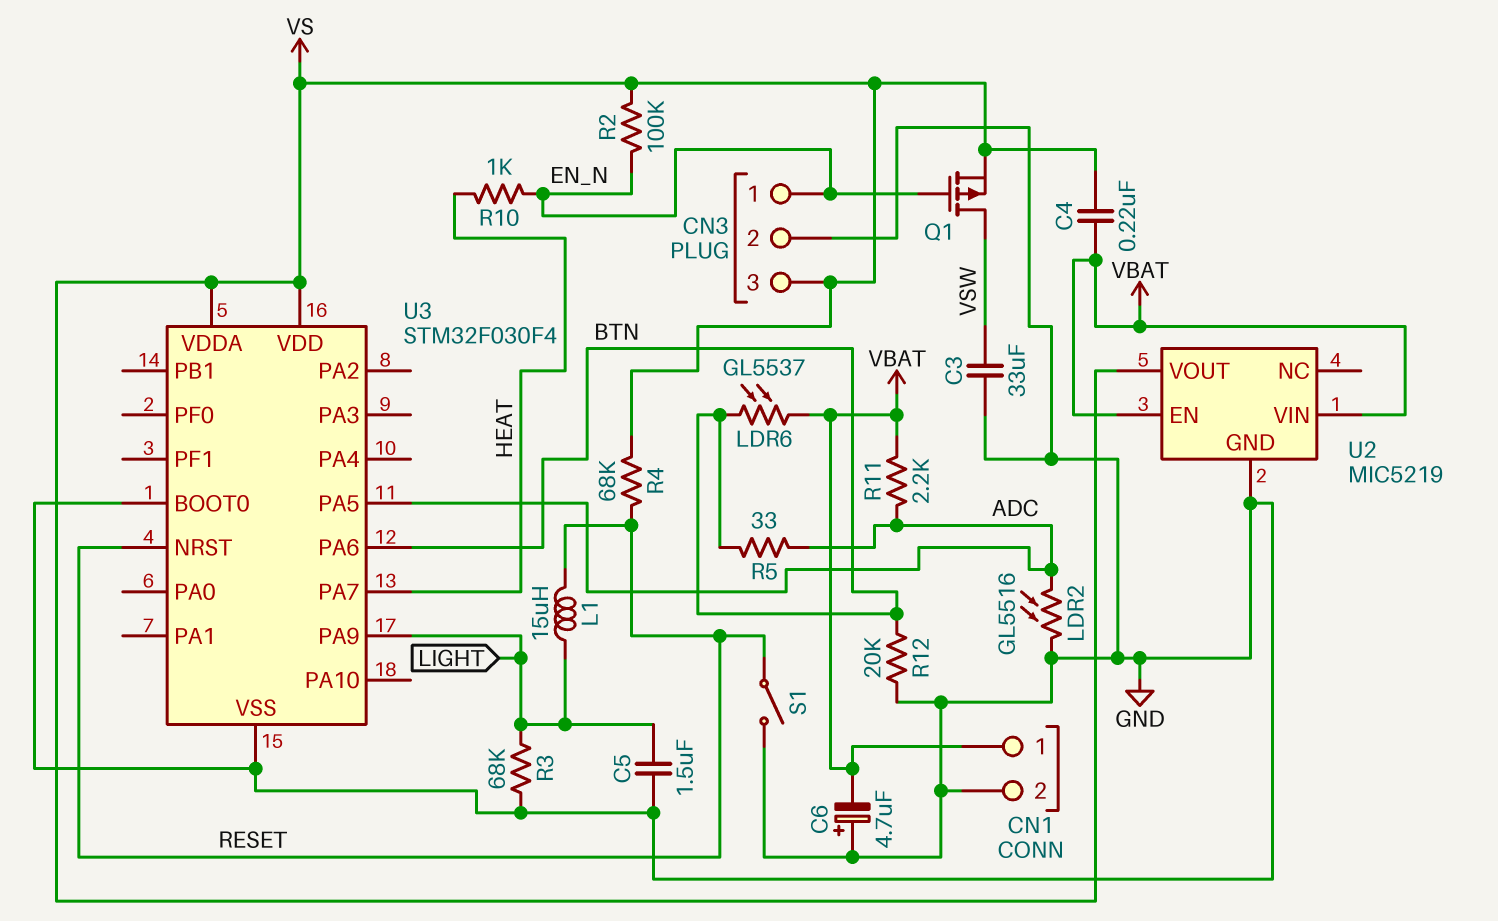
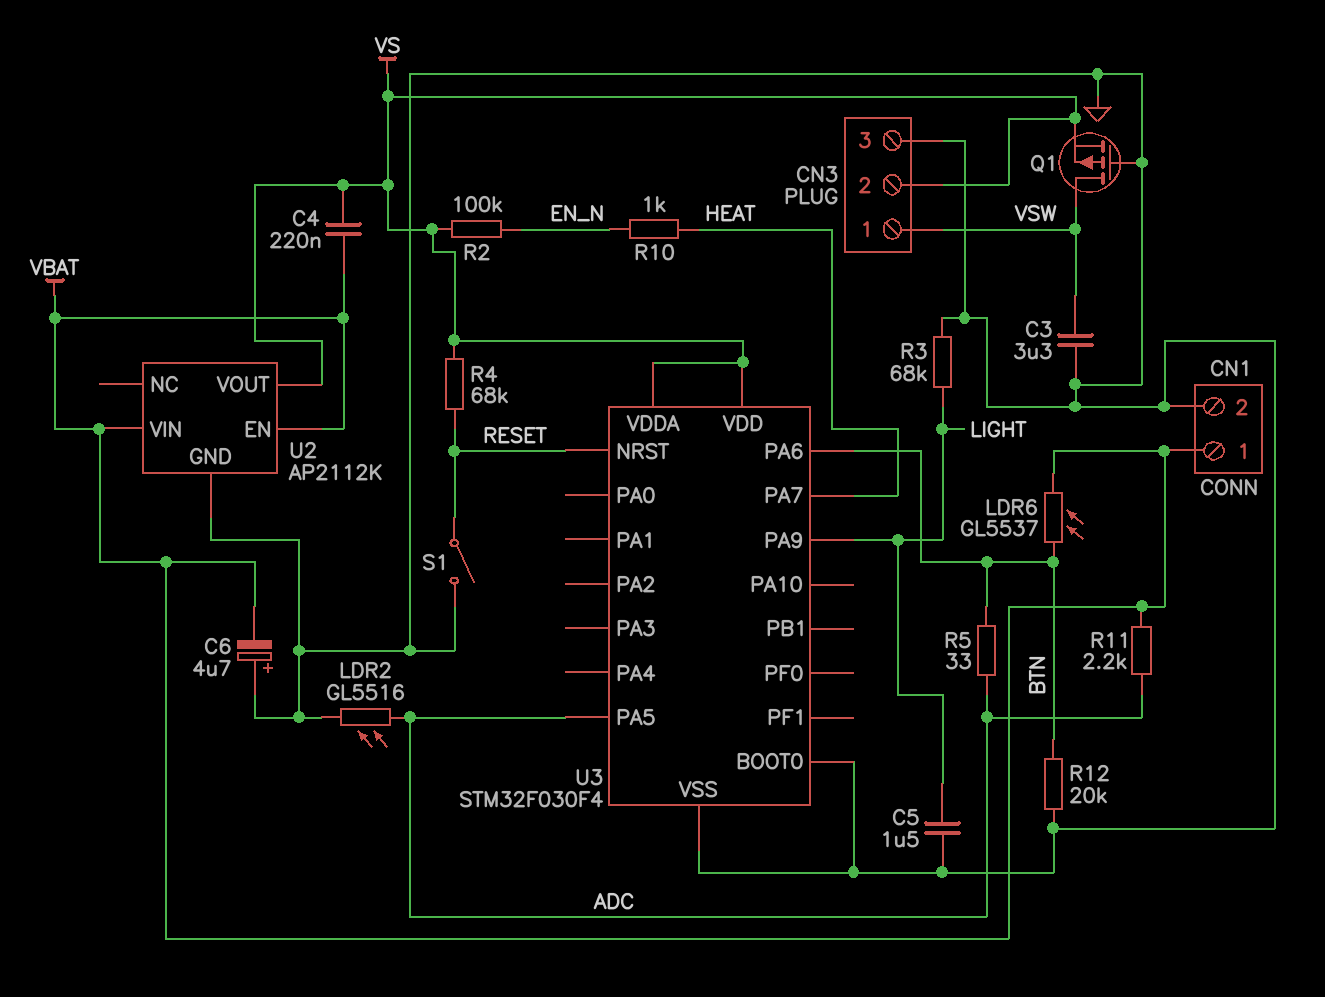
C3: 33uF (GND, VSW) -> 3.3uF (GND, VSW)
CN3 pin 1: EN_N -> VSW
CN3 pin 2: GND -> VS
CN3 pin 3: VS -> GND
L1: 15uH (LIGHT, RESET) -> none
Q1: PMOS (G EN_N, D VSW, S VS) -> PMOS (G GND, D VSW, S VS)
U2: MIC5219 -> AP2112K

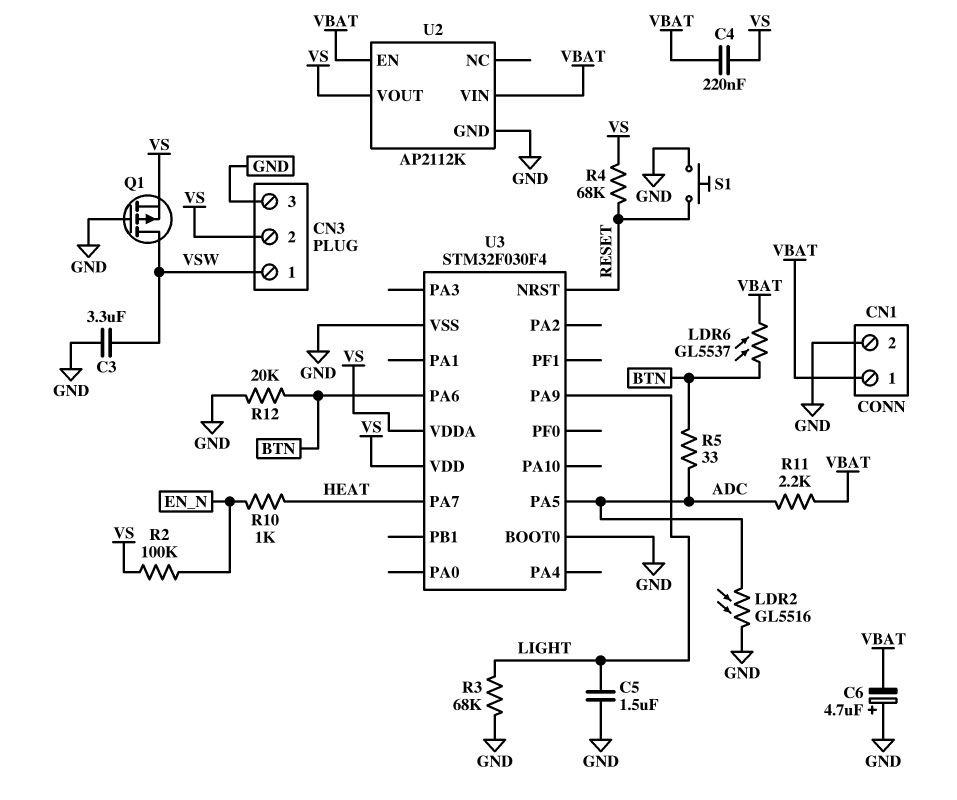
S1: switch (GND, RESET) -> button (GND, RESET)

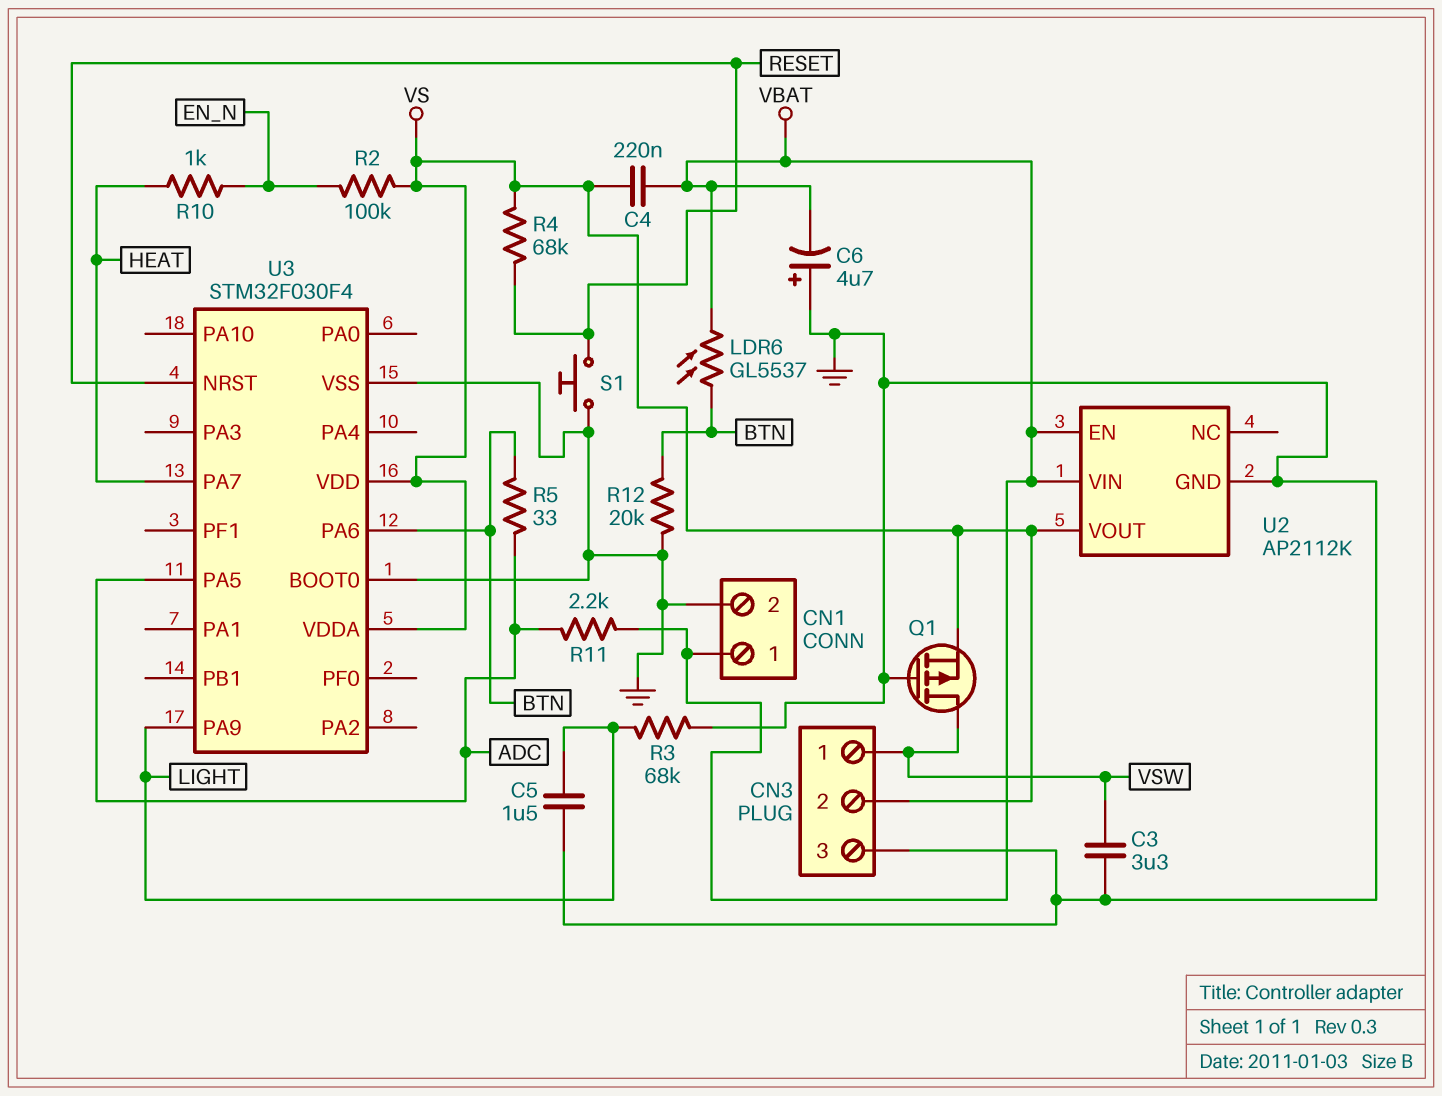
LDR2: GL5516 (ADC, GND) -> none

